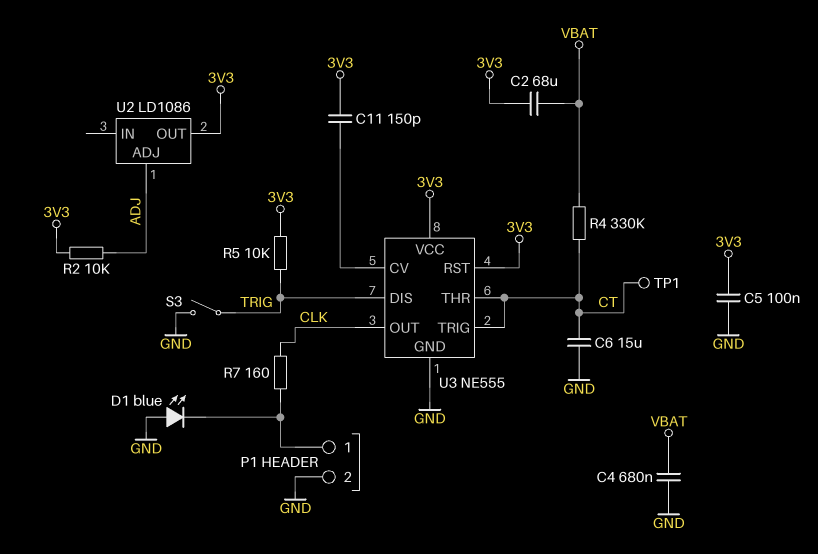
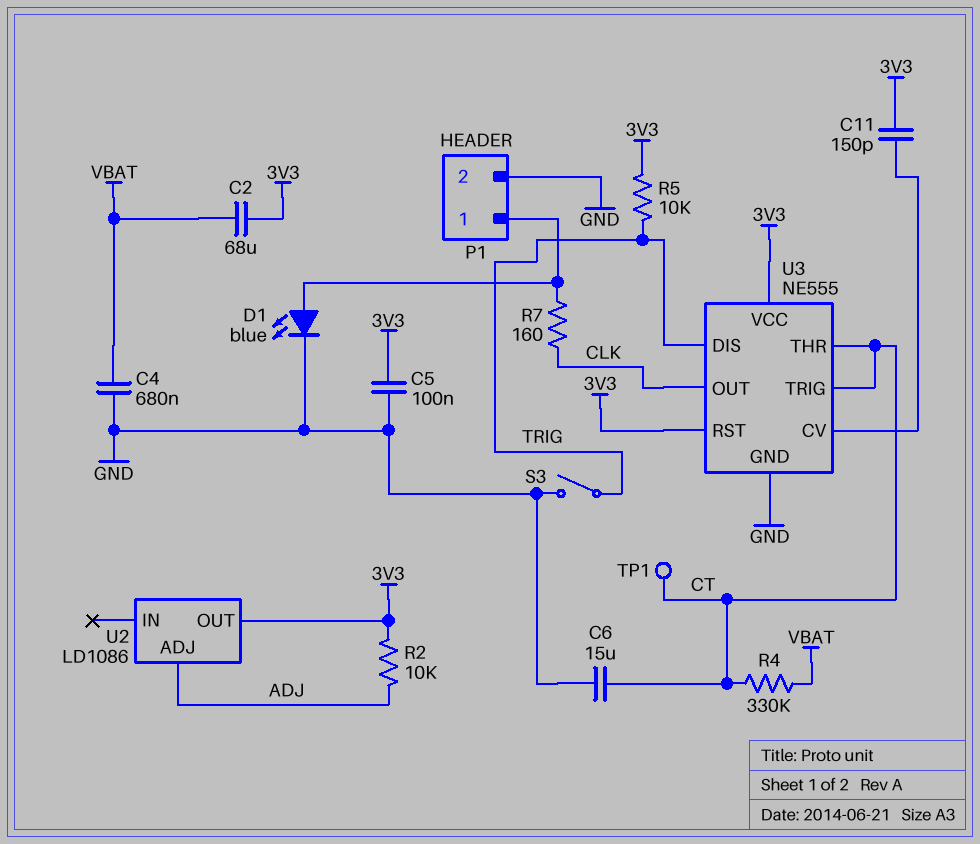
D1: LED blue (A GND, K P1/1) -> LED blue (A P1/1, K GND)

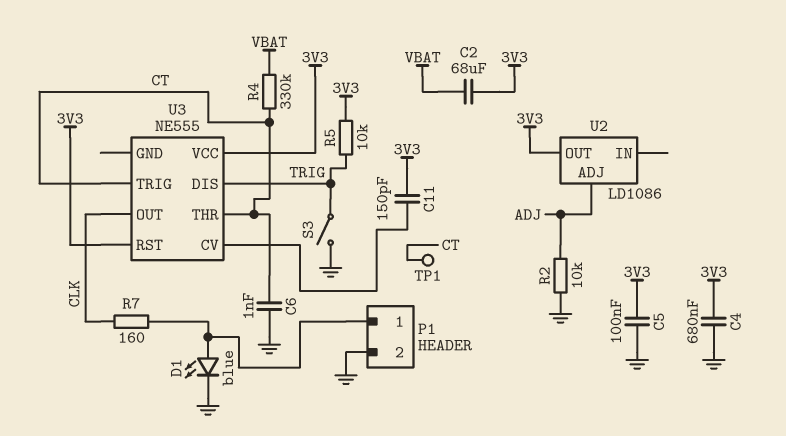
C4: 680nF (GND, VBAT) -> 680nF (3V3, GND)
C6: 15uF (CT, GND) -> 1nF (CT, GND)
R2: 10k (3V3, ADJ) -> 10k (ADJ, GND)
U3 pin GND: GND -> none

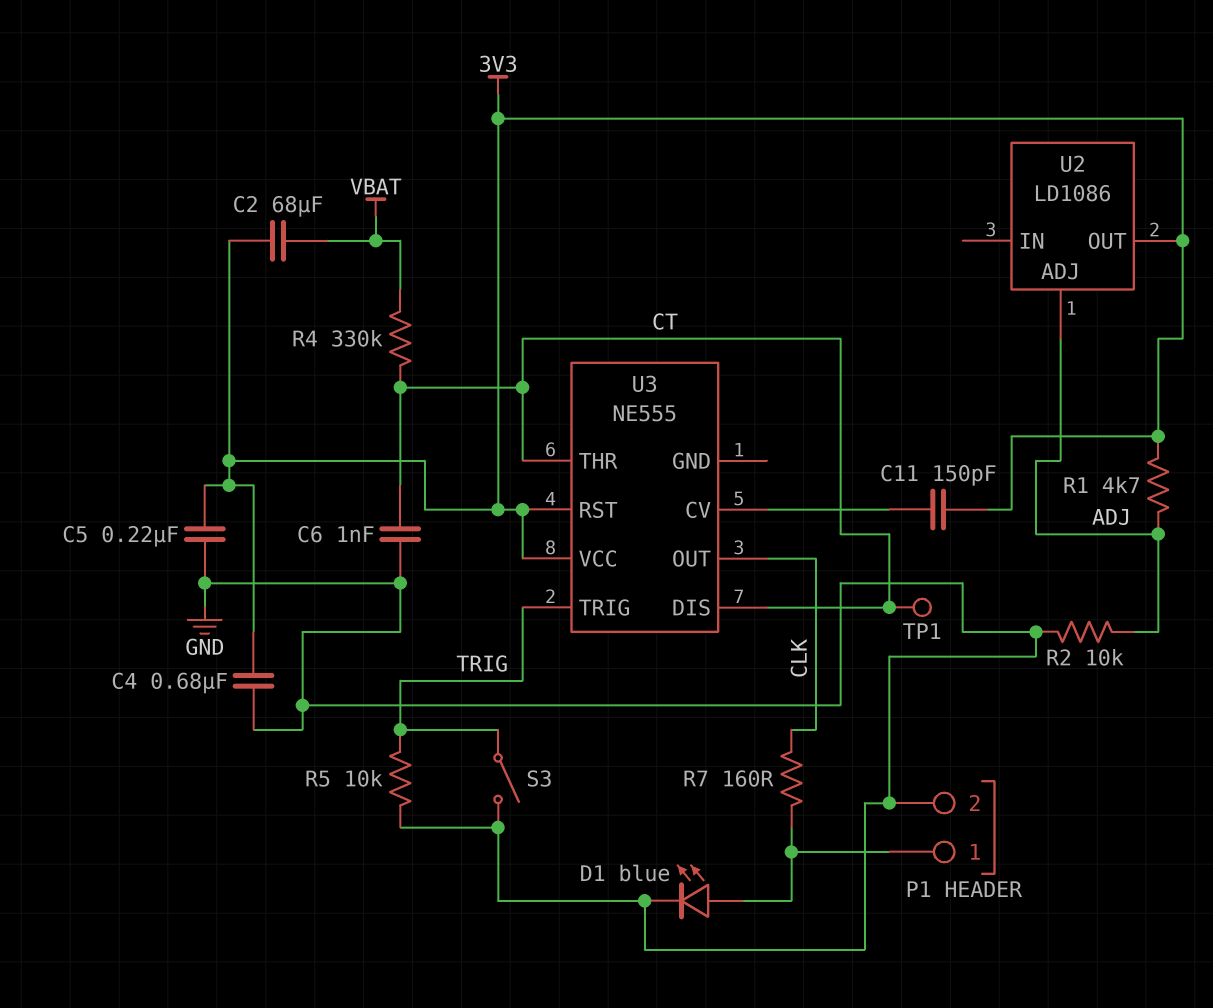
C5: 100nF (3V3, GND) -> 220nF (3V3, GND)
R1: none -> 4.7k (3V3, ADJ)
R5: 10k (3V3, TRIG) -> 10k (GND, TRIG)
U3 pin DIS: TRIG -> CT
U3 pin TRIG: CT -> TRIG

